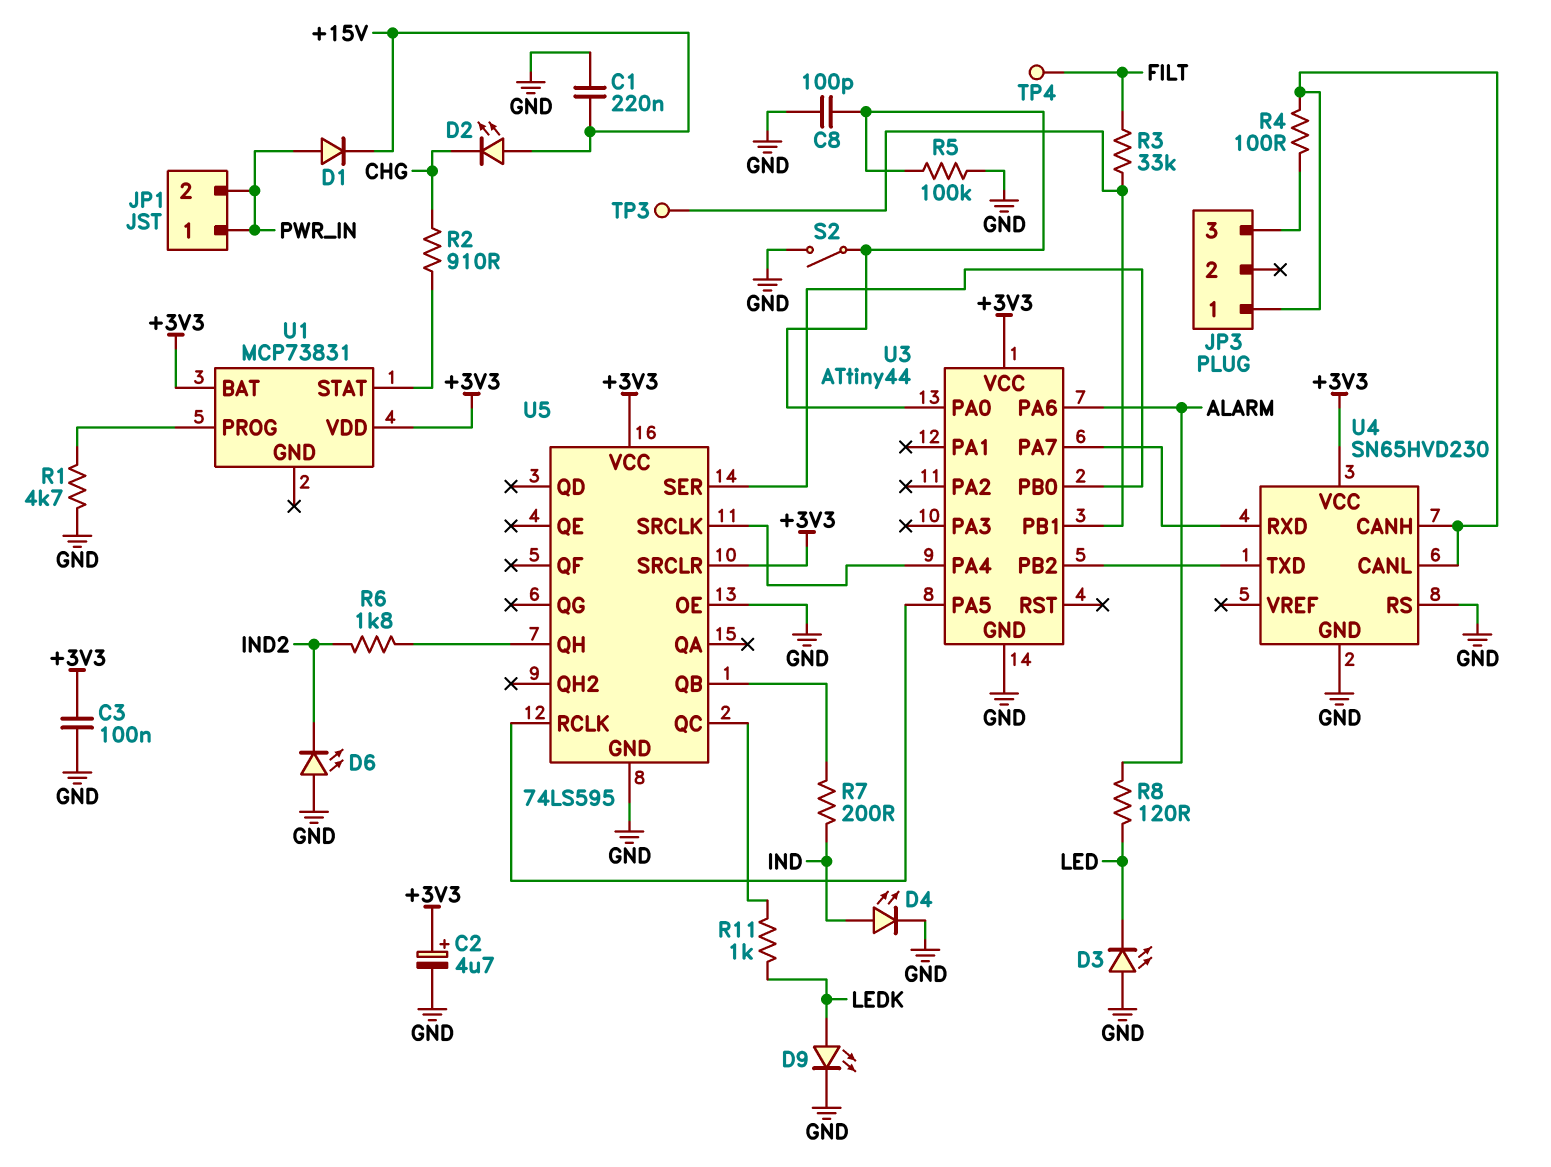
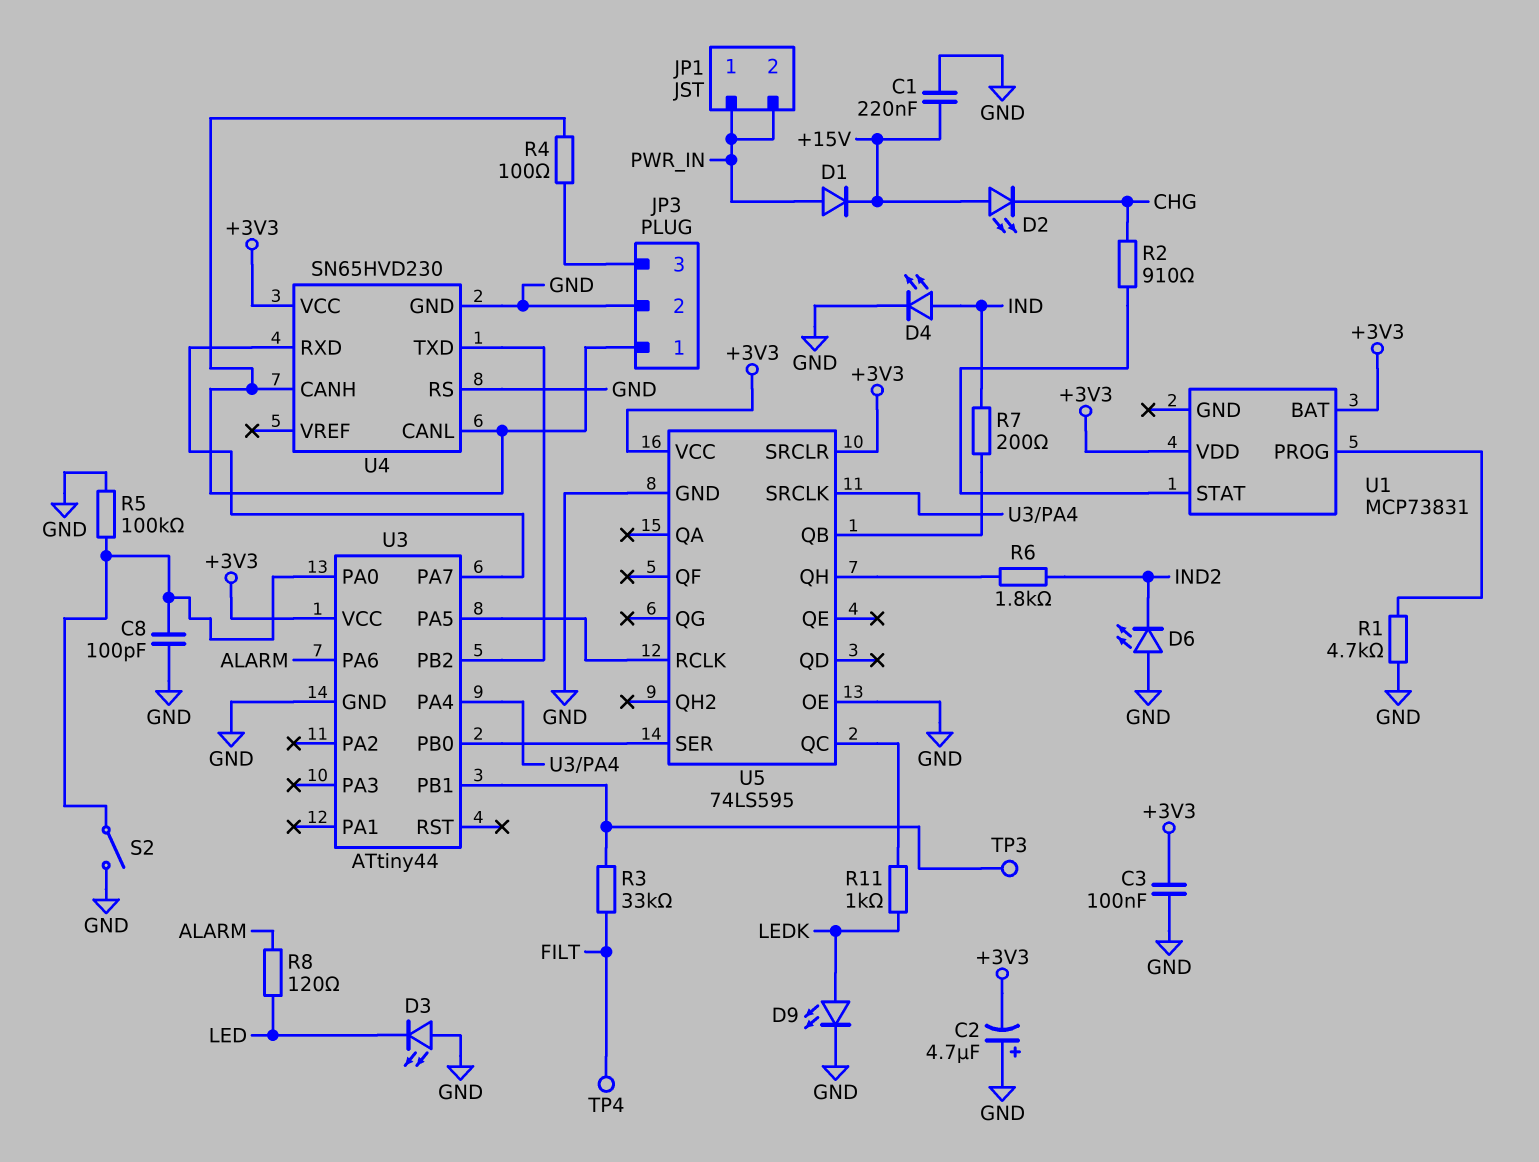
C2: 4.7uF (plus +3V3, minus GND) -> 4.7uF (plus GND, minus +3V3)
JP3 pin 2: none -> GND

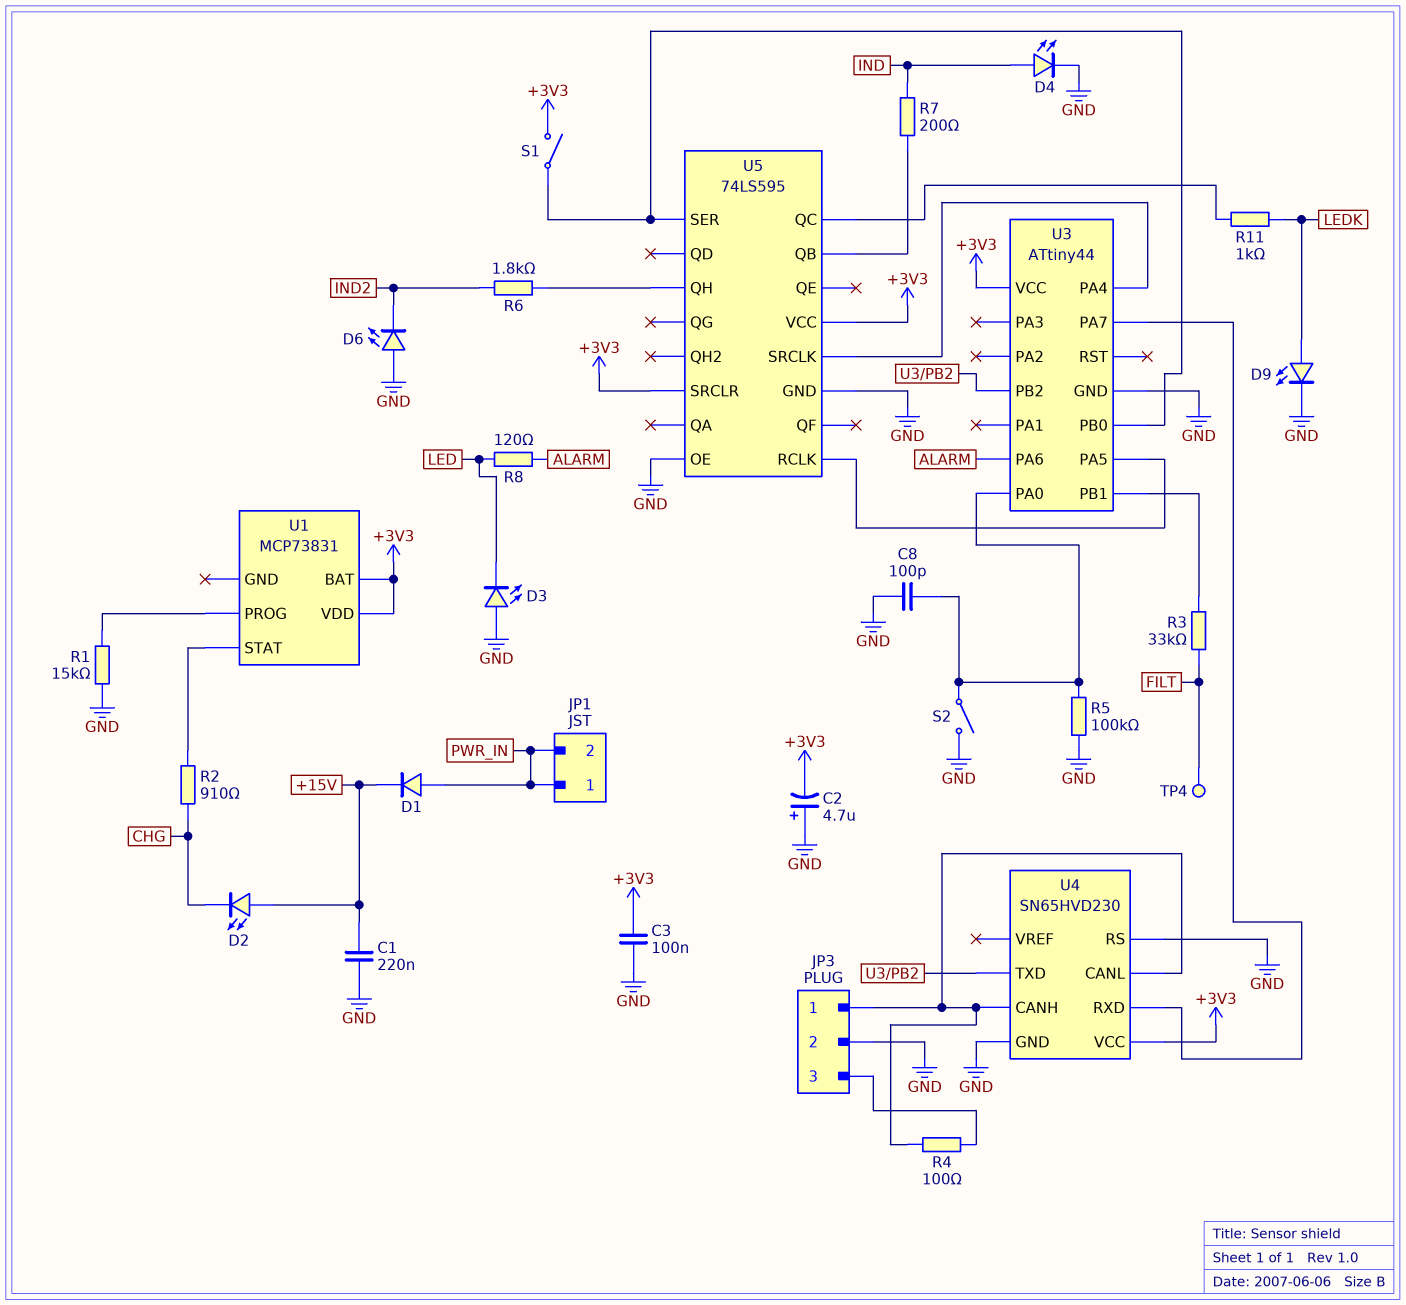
R1: 4.7k (GND, U1/PROG) -> 15k (GND, U1/PROG)
S1: none -> switch (+3V3, U3/PB0)
TP3: test point (U3/PB1) -> none

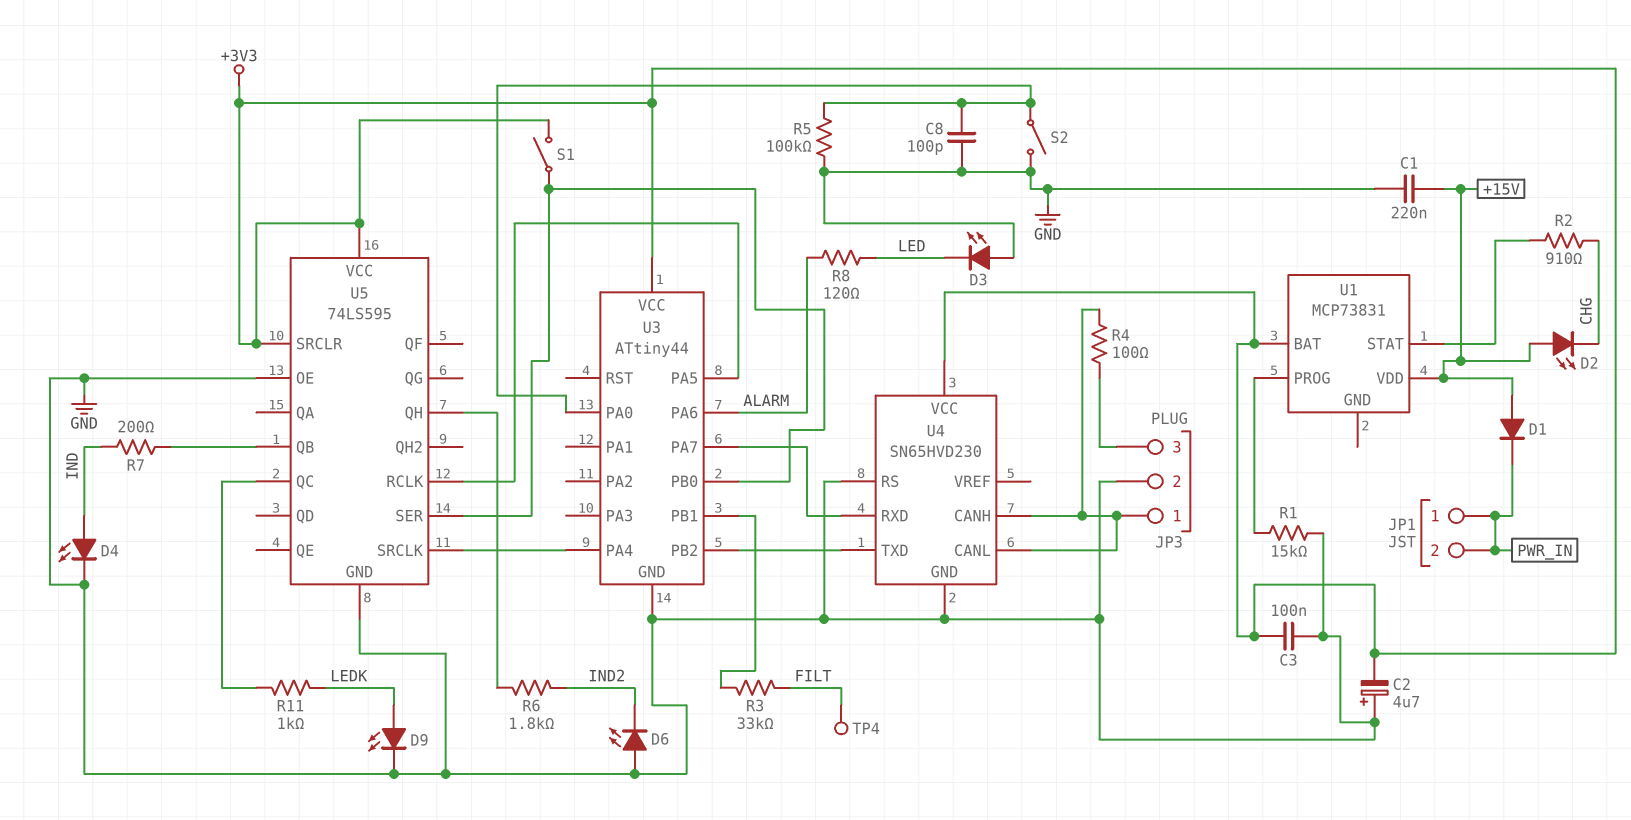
D1: diode (A PWR_IN, K +15V) -> diode (A +15V, K PWR_IN)
U1 pin VDD: +3V3 -> +15V

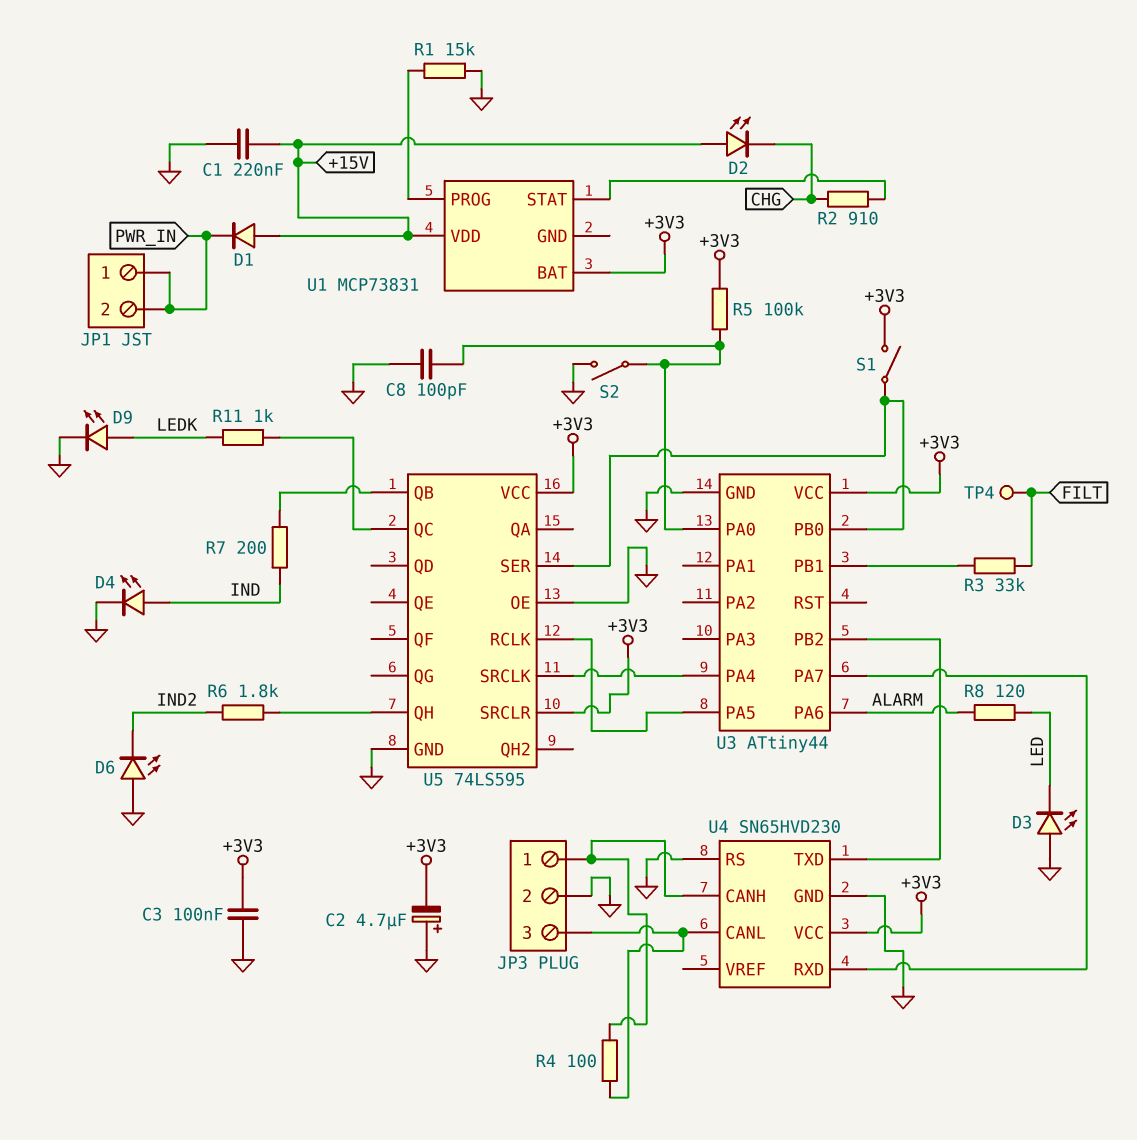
R5: 100k (GND, U3/PA0) -> 100k (+3V3, U3/PA0)
U4 pin CANL: JP3/1 -> JP3/3

